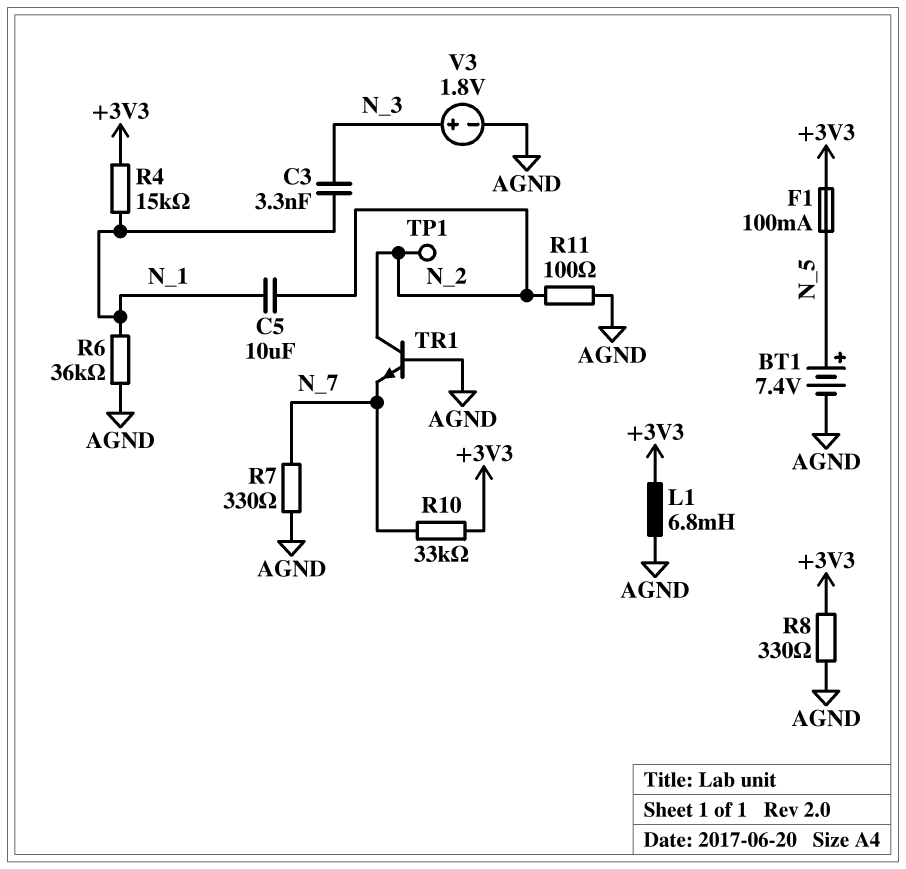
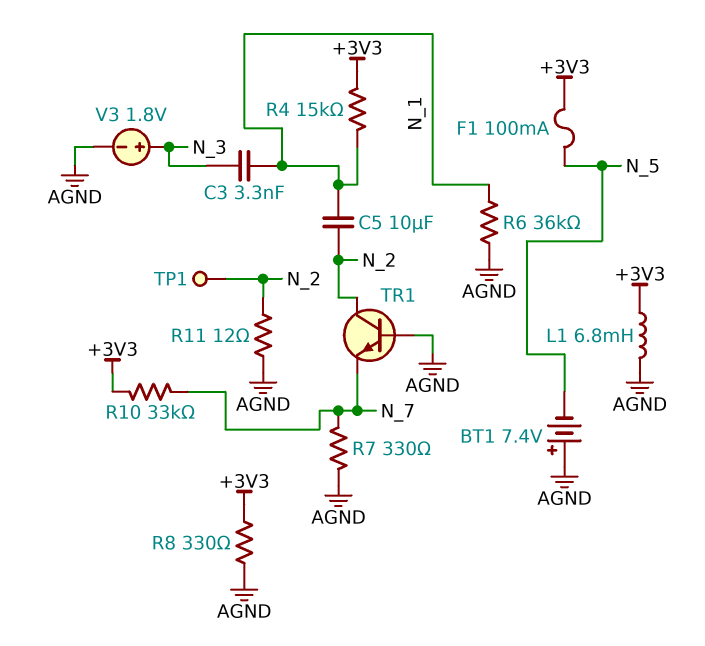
BT1: 7.4V (plus N_5, minus AGND) -> 7.4V (plus AGND, minus N_5)
R11: 100 (AGND, N_2) -> 12 (AGND, N_2)

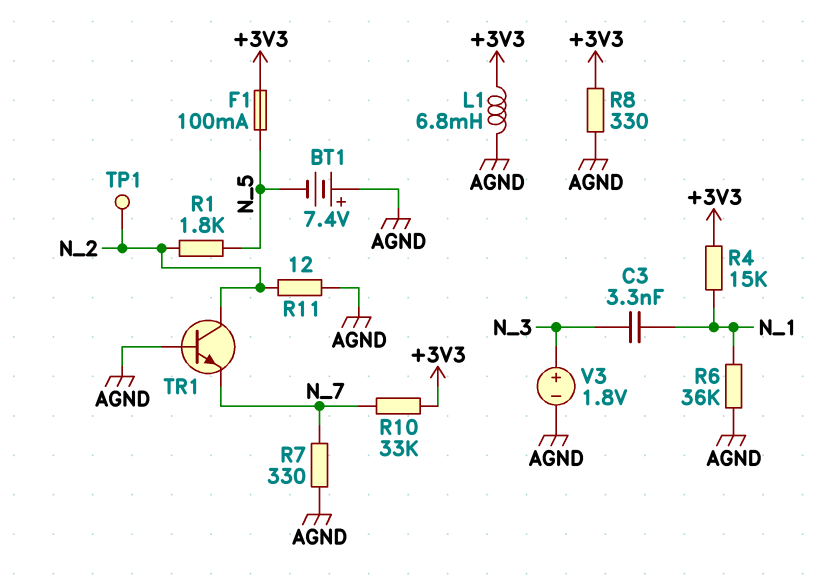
C5: 10uF (N_1, N_2) -> none
R1: none -> 1.8k (N_2, N_5)

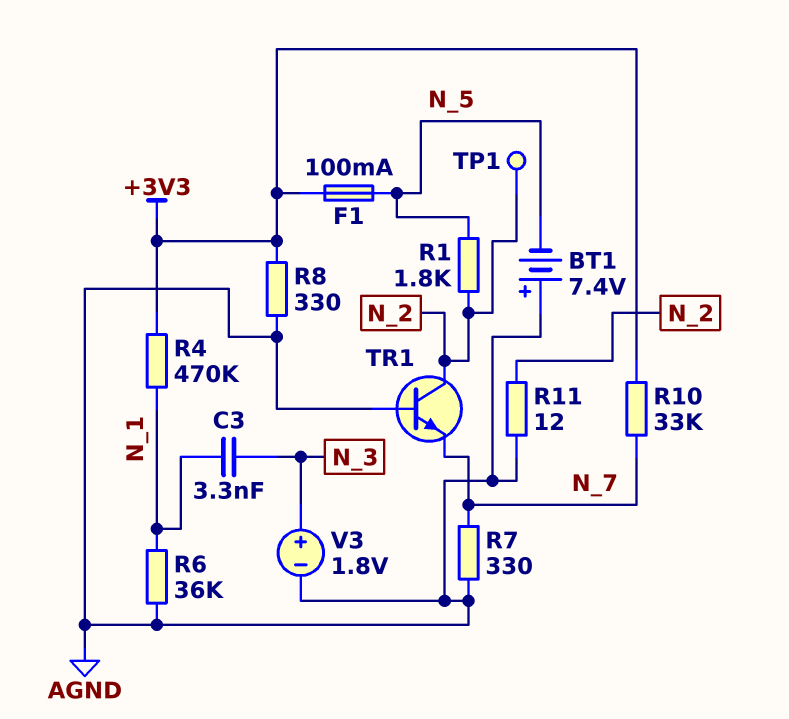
L1: 6.8mH (+3V3, AGND) -> none
R4: 15k (+3V3, N_1) -> 470k (+3V3, N_1)

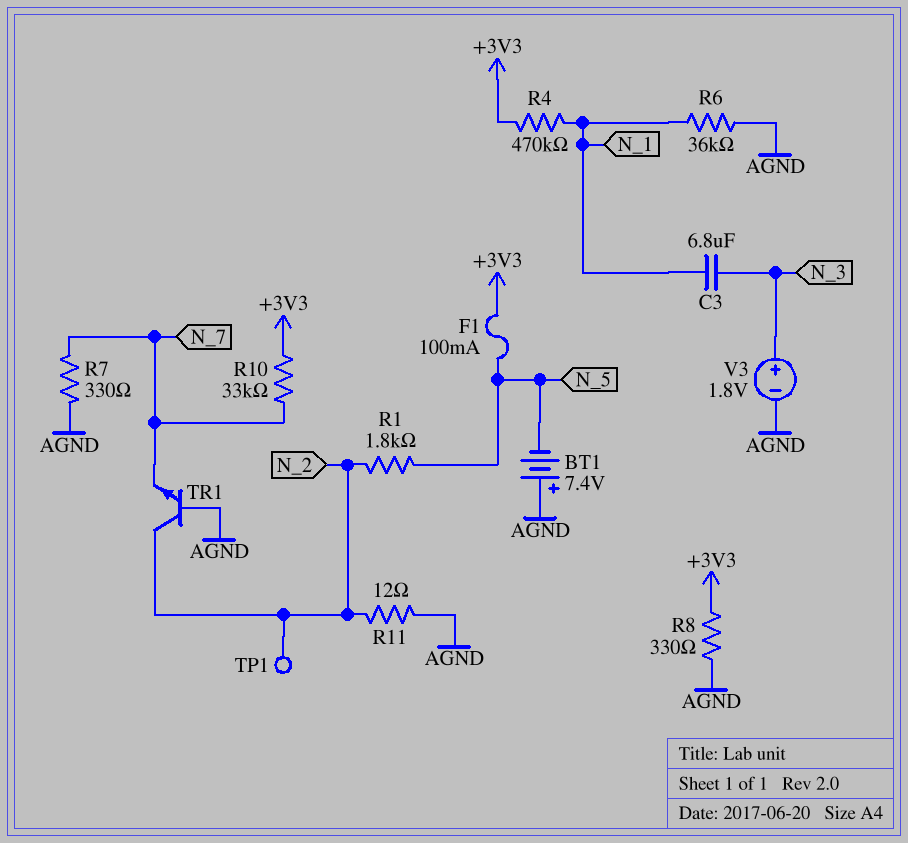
C3: 3.3nF (N_1, N_3) -> 6.8uF (N_1, N_3)

